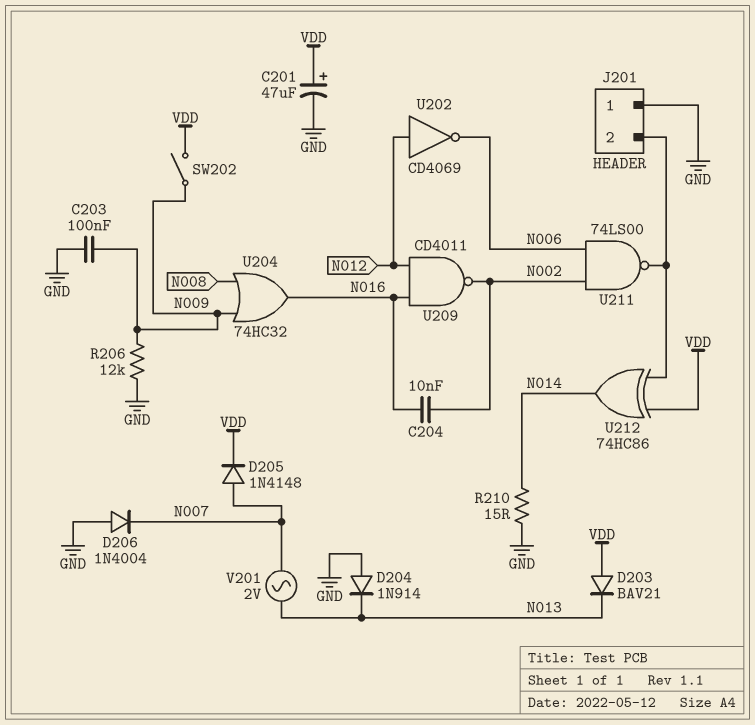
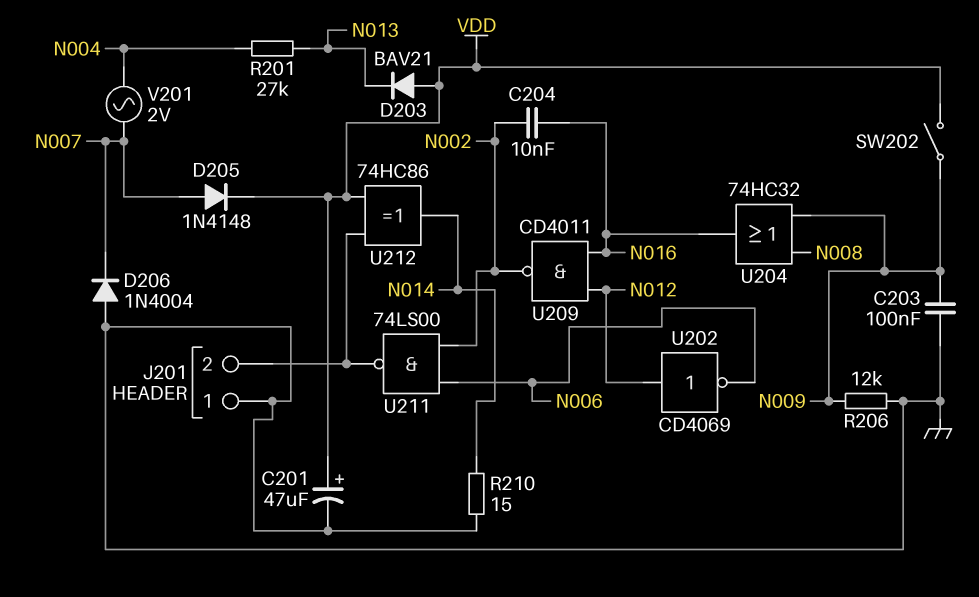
D204: diode 1N914 (A GND, K N013) -> none
R201: none -> 27k (N004, N013)
V201: AC 2V (N007, N013) -> AC 2V (N004, N007)

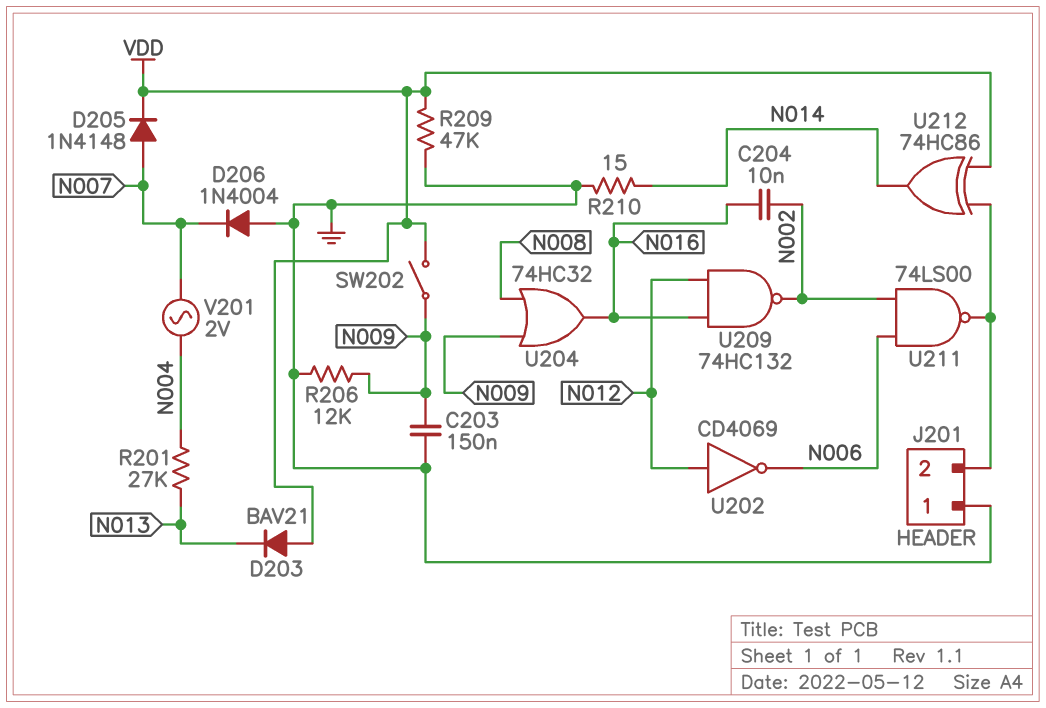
C201: 47uF (plus VDD, minus GND) -> none
C203: 100nF (GND, N009) -> 150nF (GND, N009)
R209: none -> 47k (GND, VDD)
U209: NAND CD4011 (in N012, in N016, out N002) -> NAND 74HC132 (in N012, in N016, out N002)

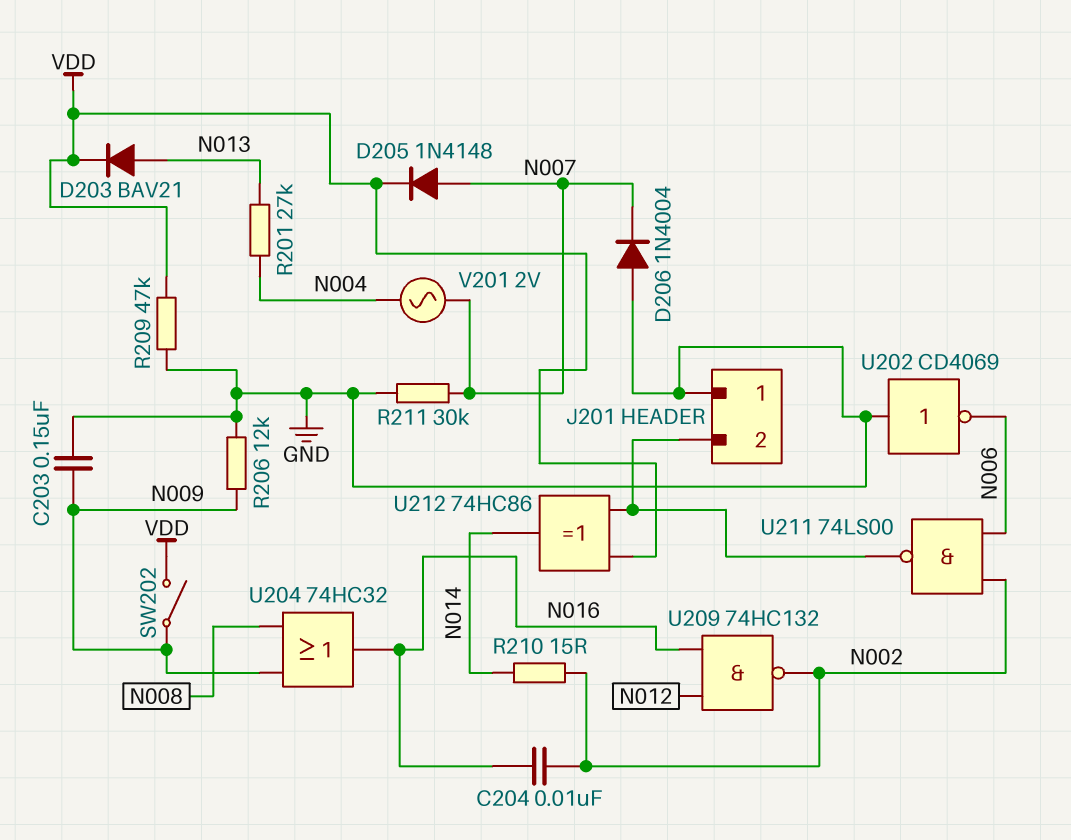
D203: diode BAV21 (A VDD, K N013) -> diode BAV21 (A N013, K VDD)
R210: 15 (GND, N014) -> 15 (N002, N014)
R211: none -> 30k (GND, N007)
U202: NOT CD4069 (in N012, out N006) -> NOT CD4069 (in GND, out N006)

